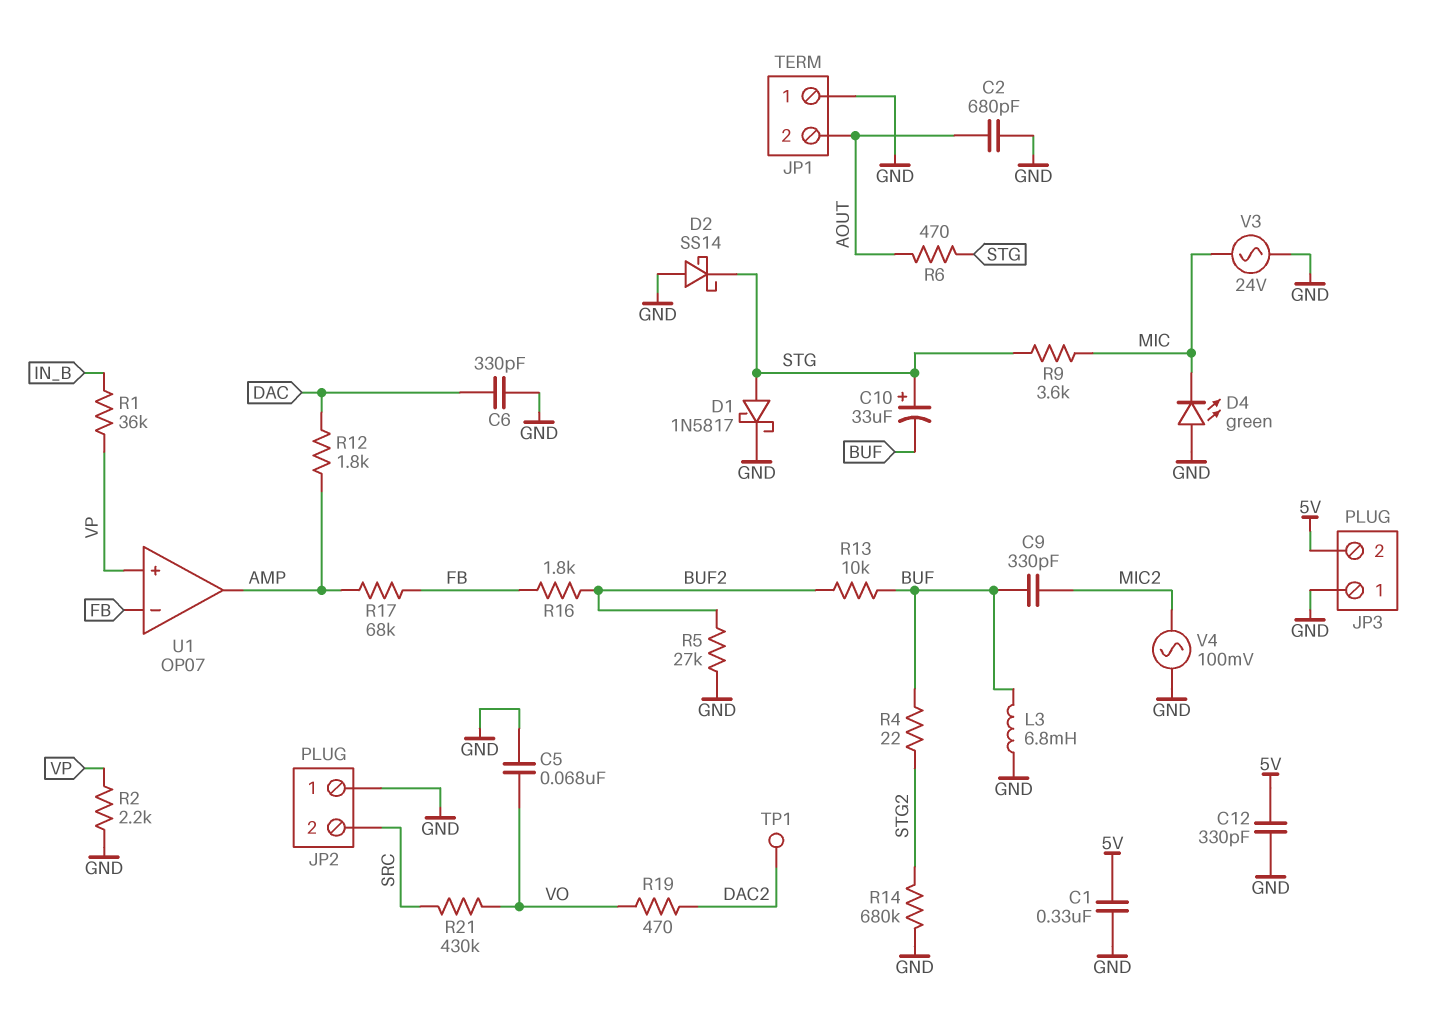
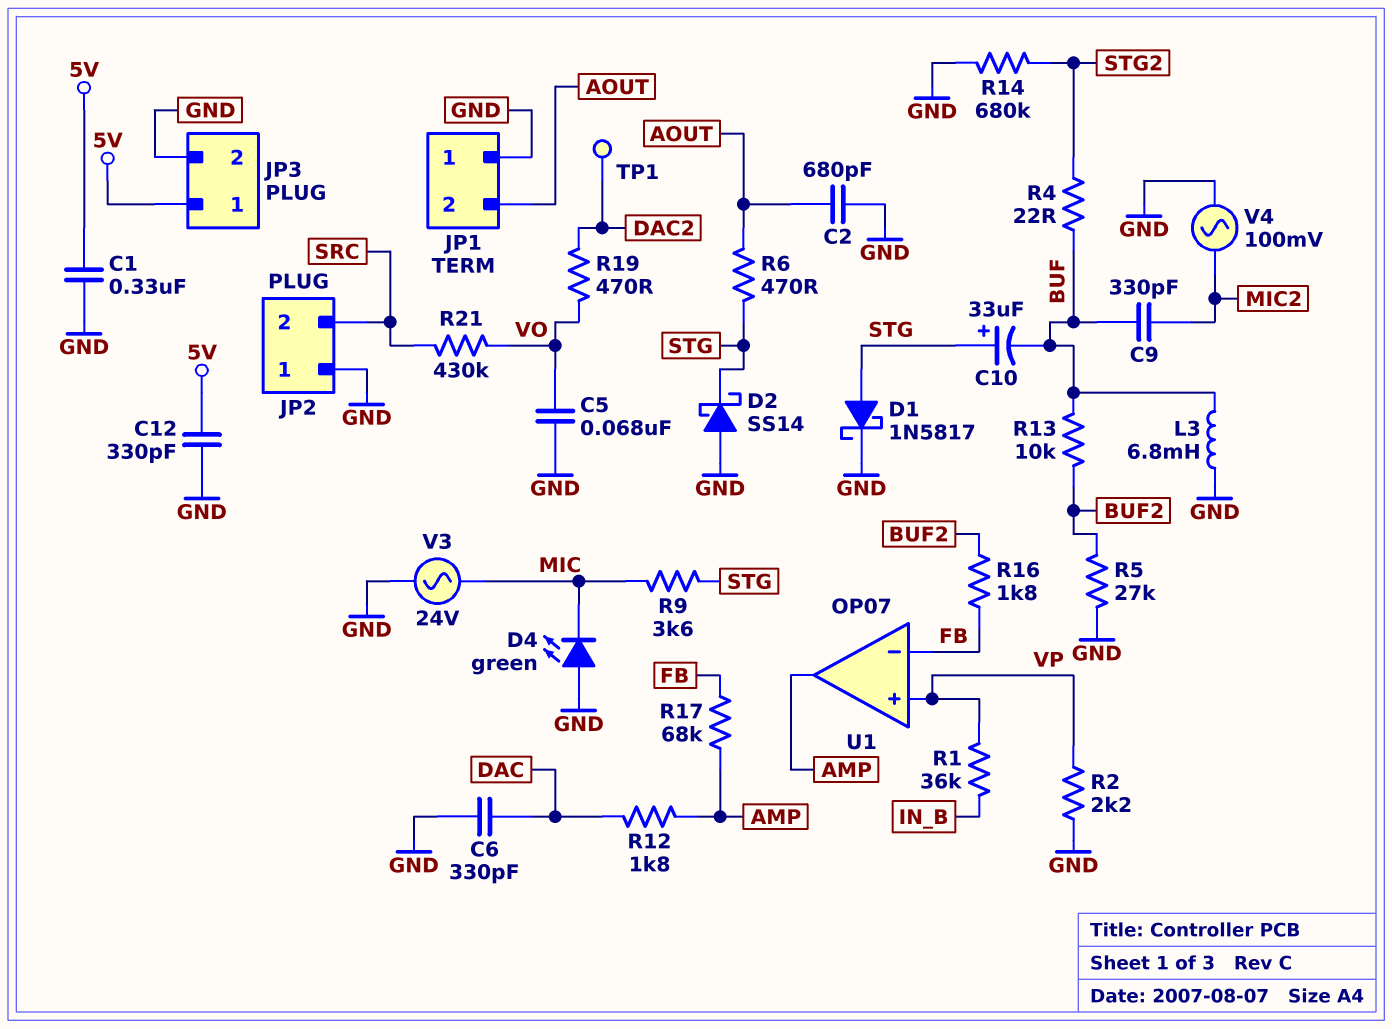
JP3 pin 1: GND -> 5V
JP3 pin 2: 5V -> GND

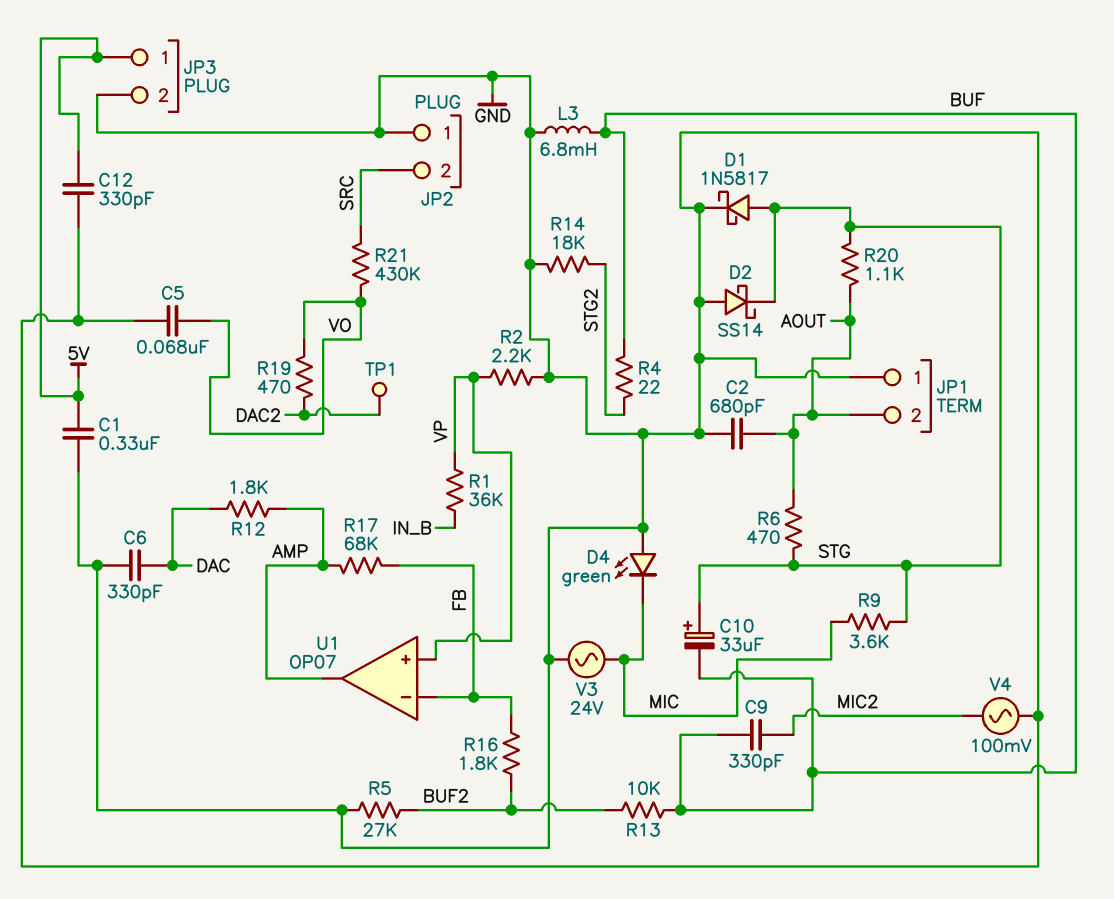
R14: 680k (GND, STG2) -> 18k (GND, STG2)
R20: none -> 1.1k (AOUT, STG)

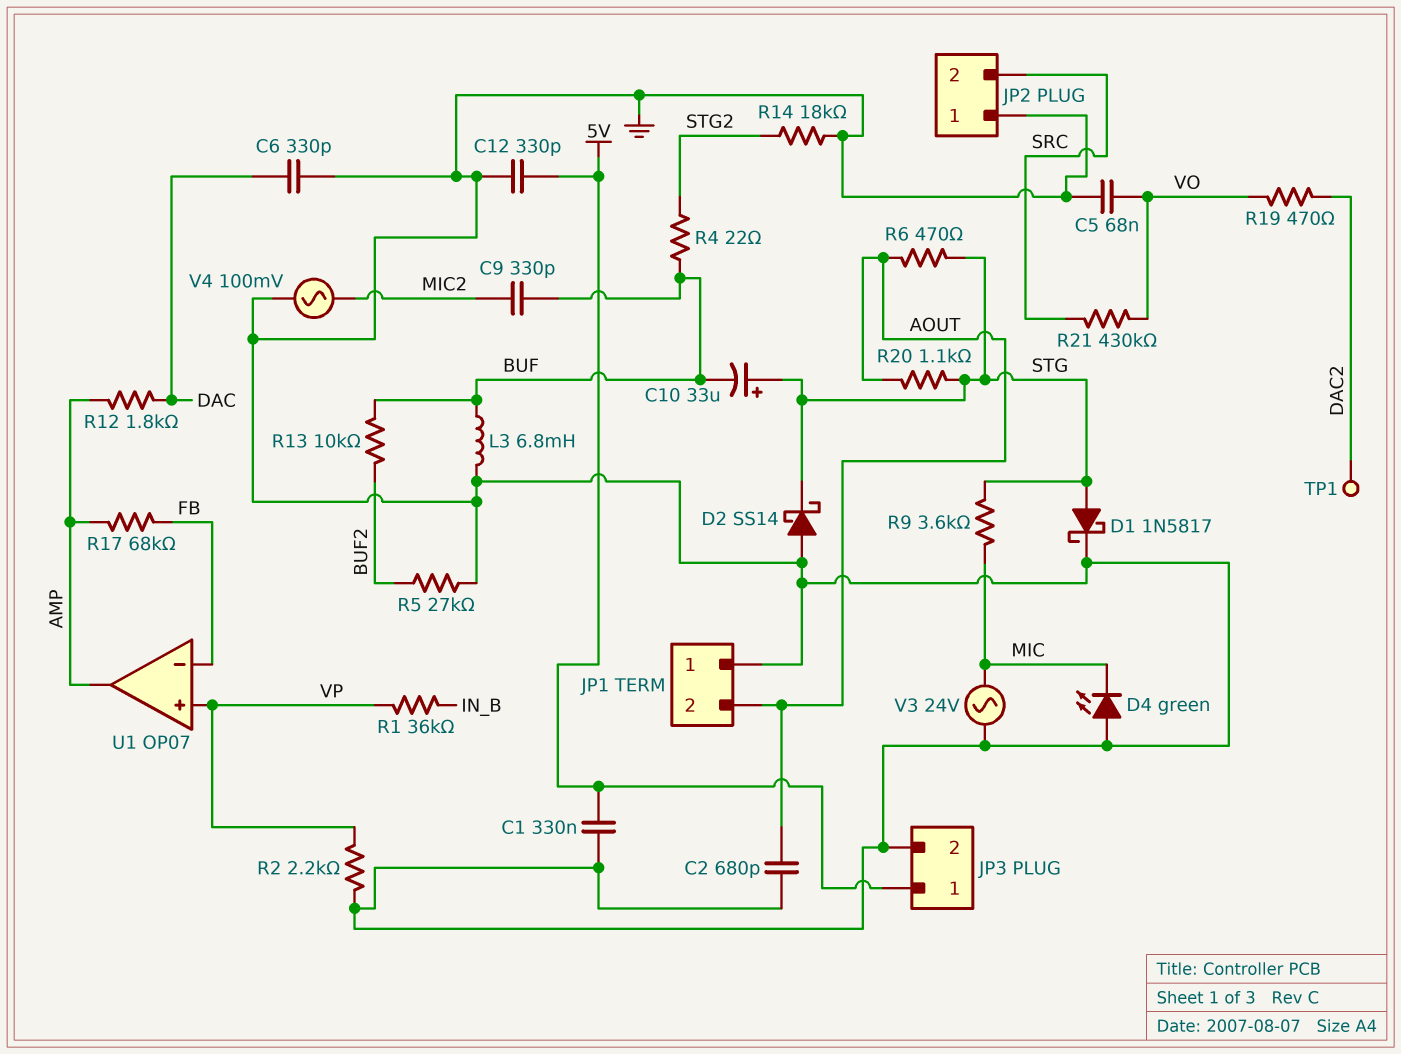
R16: 1.8k (BUF2, FB) -> none

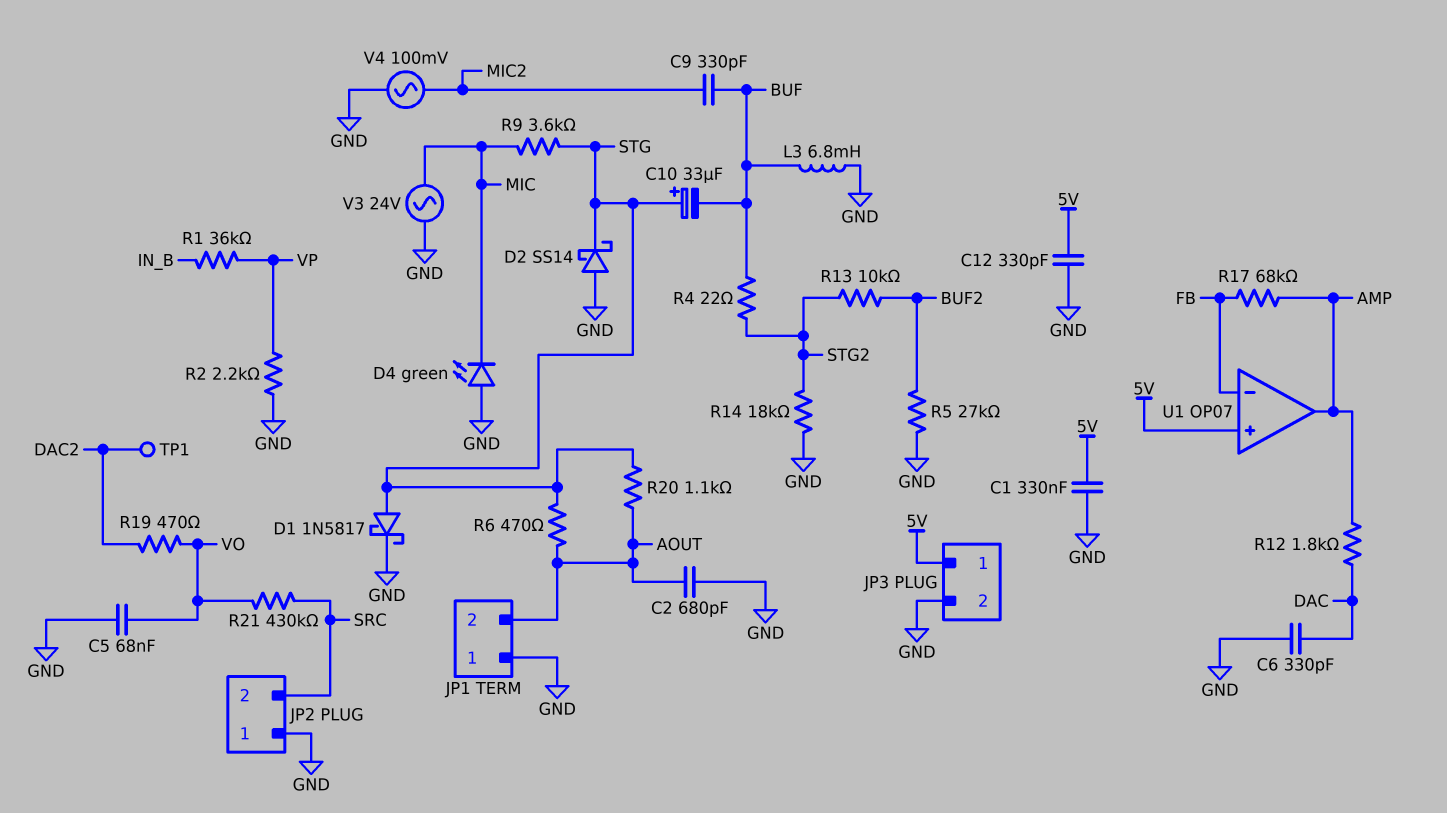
R13: 10k (BUF, BUF2) -> 10k (BUF2, STG2)
U1 pin in+: VP -> 5V

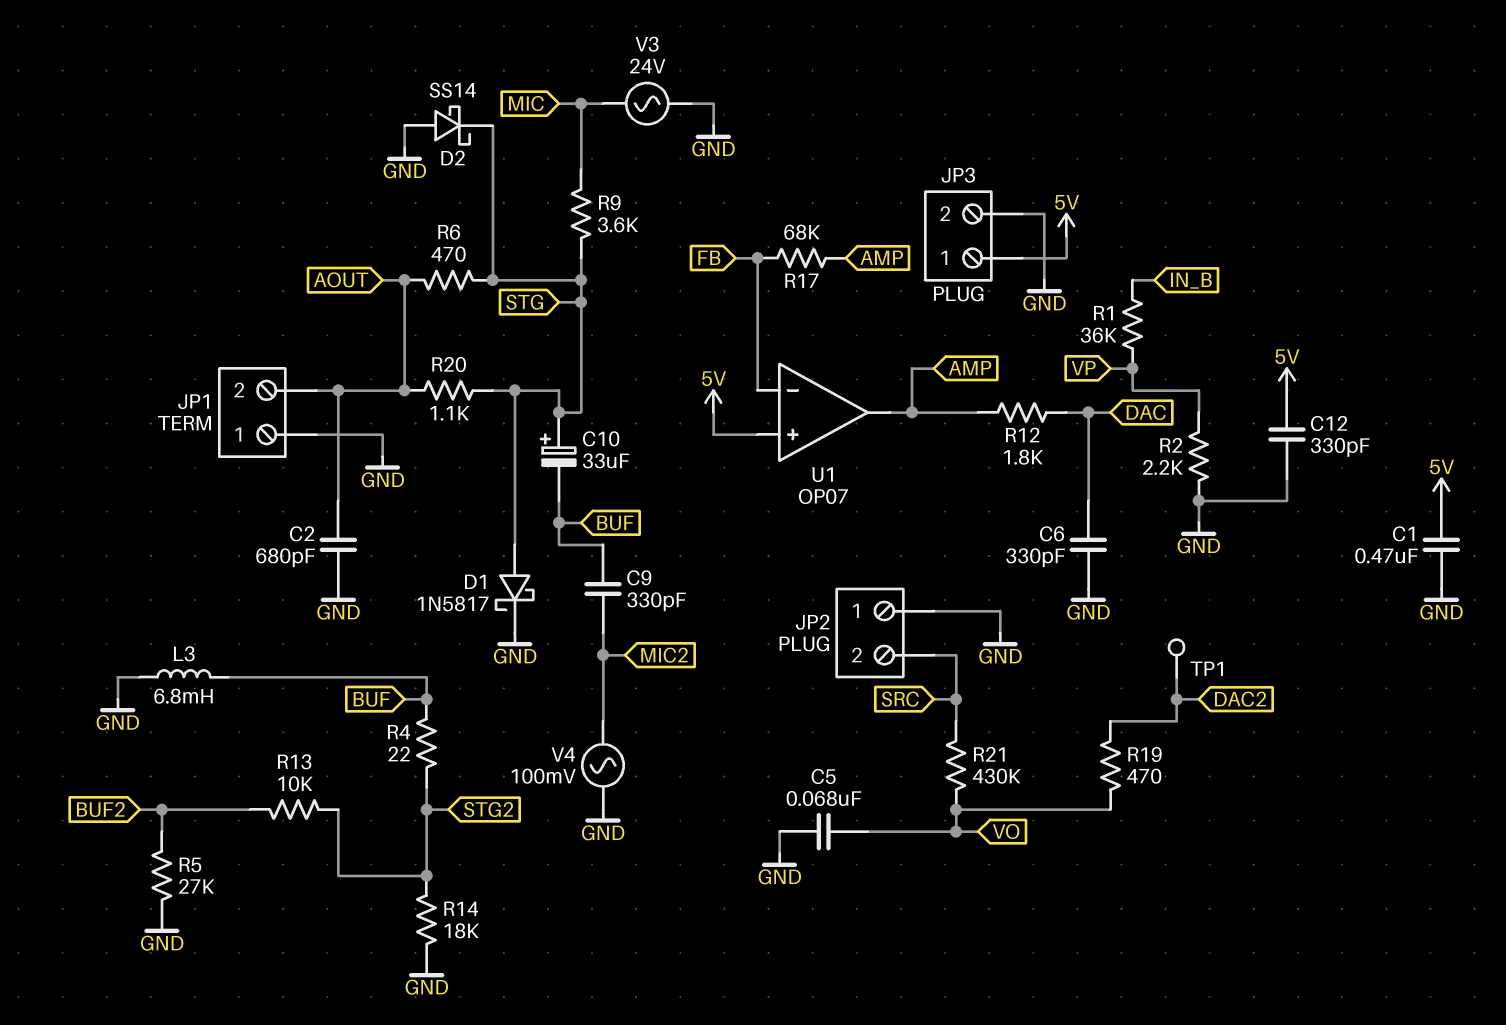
C1: 330nF (5V, GND) -> 470nF (5V, GND)
D4: LED green (A GND, K MIC) -> none

